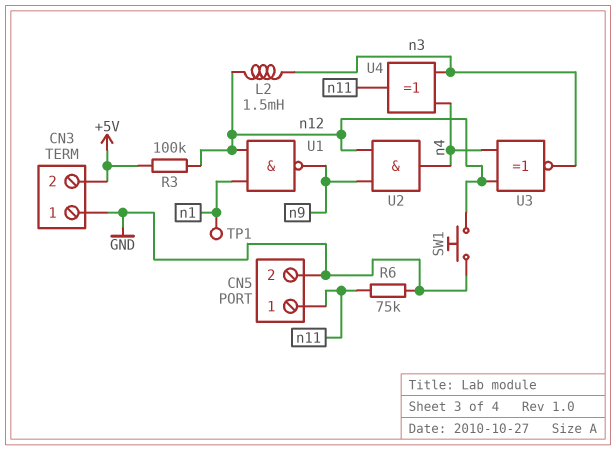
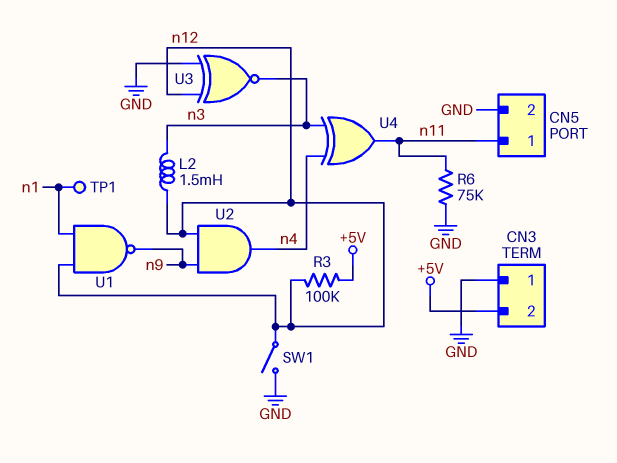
SW1: button (GND, n12) -> switch (GND, n12)
U3: XNOR (in n4, in n12, out n3) -> XNOR (in GND, in n12, out n3)

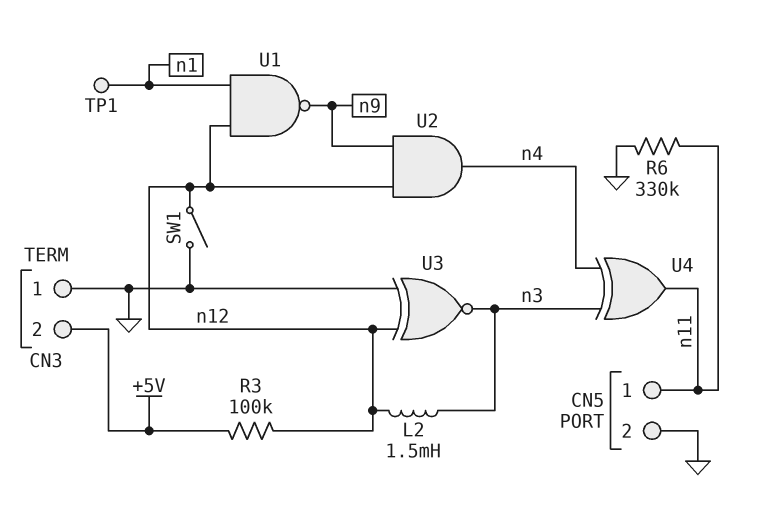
R6: 75k (GND, n11) -> 330k (GND, n11)

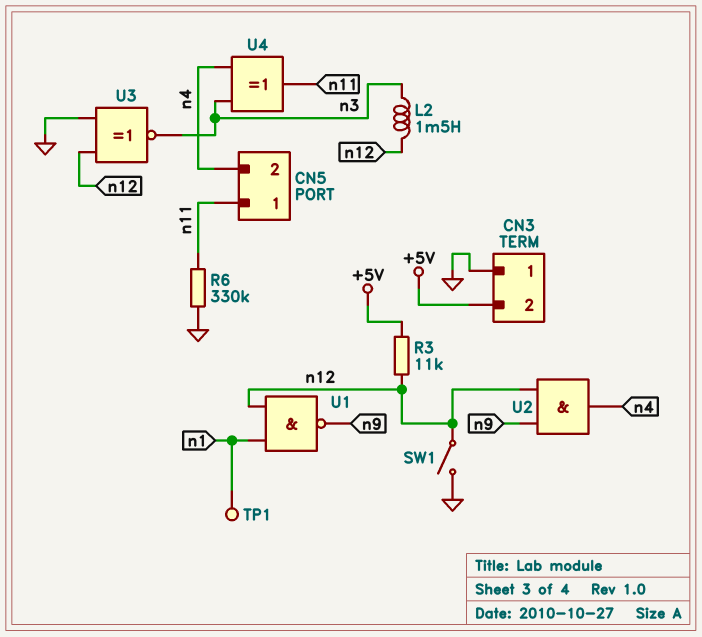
CN5 pin 2: GND -> n4
R3: 100k (+5V, n12) -> 11k (+5V, n12)

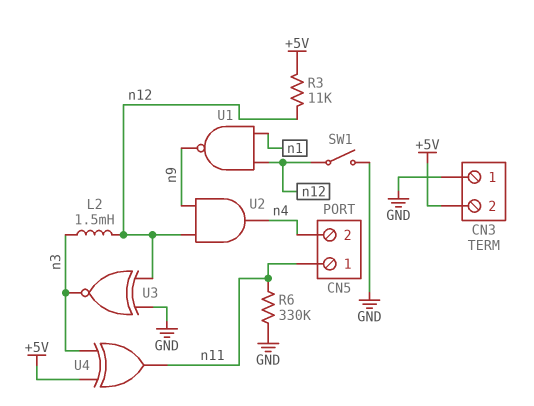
TP1: test point (n1) -> none
U4: XOR (in n3, in n4, out n11) -> XOR (in +5V, in n3, out n11)

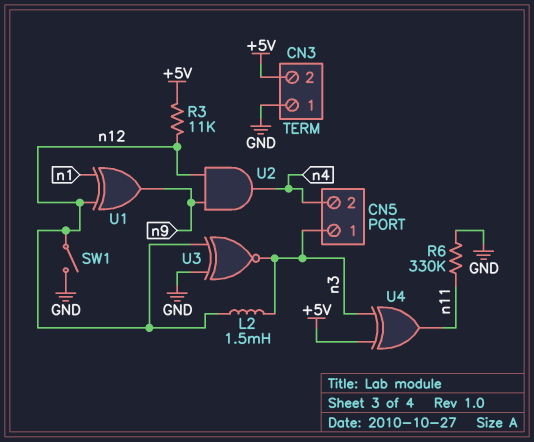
CN5 pin 1: n11 -> n3
U1: NAND (in n1, in n12, out n9) -> XOR (in n1, in n12, out n9)

